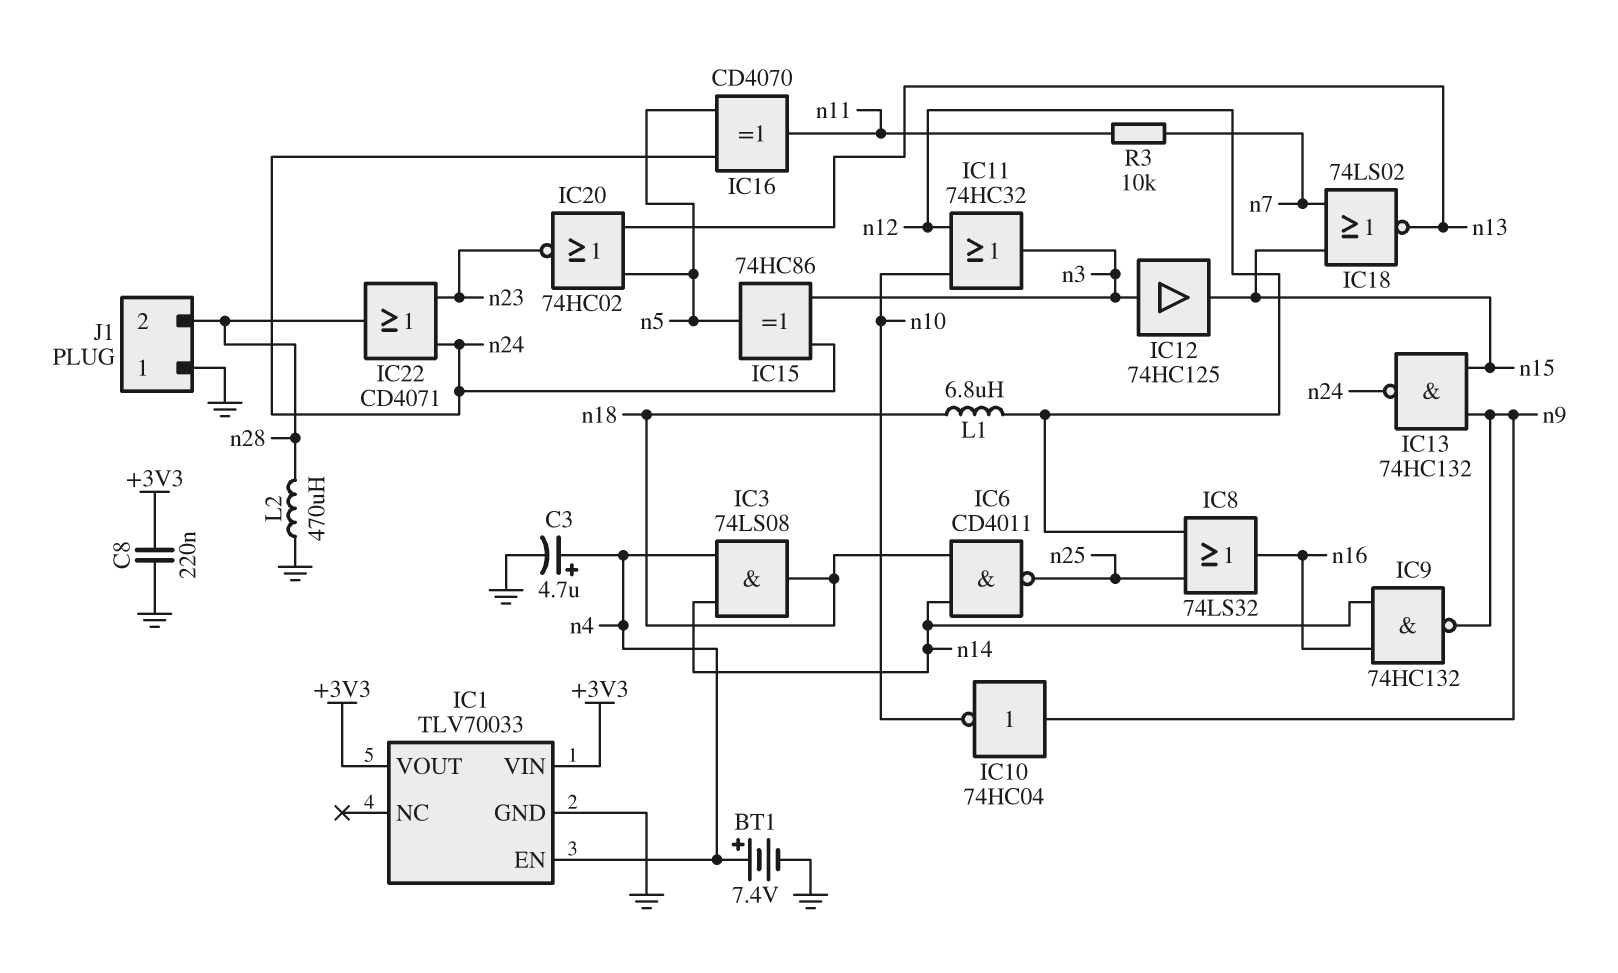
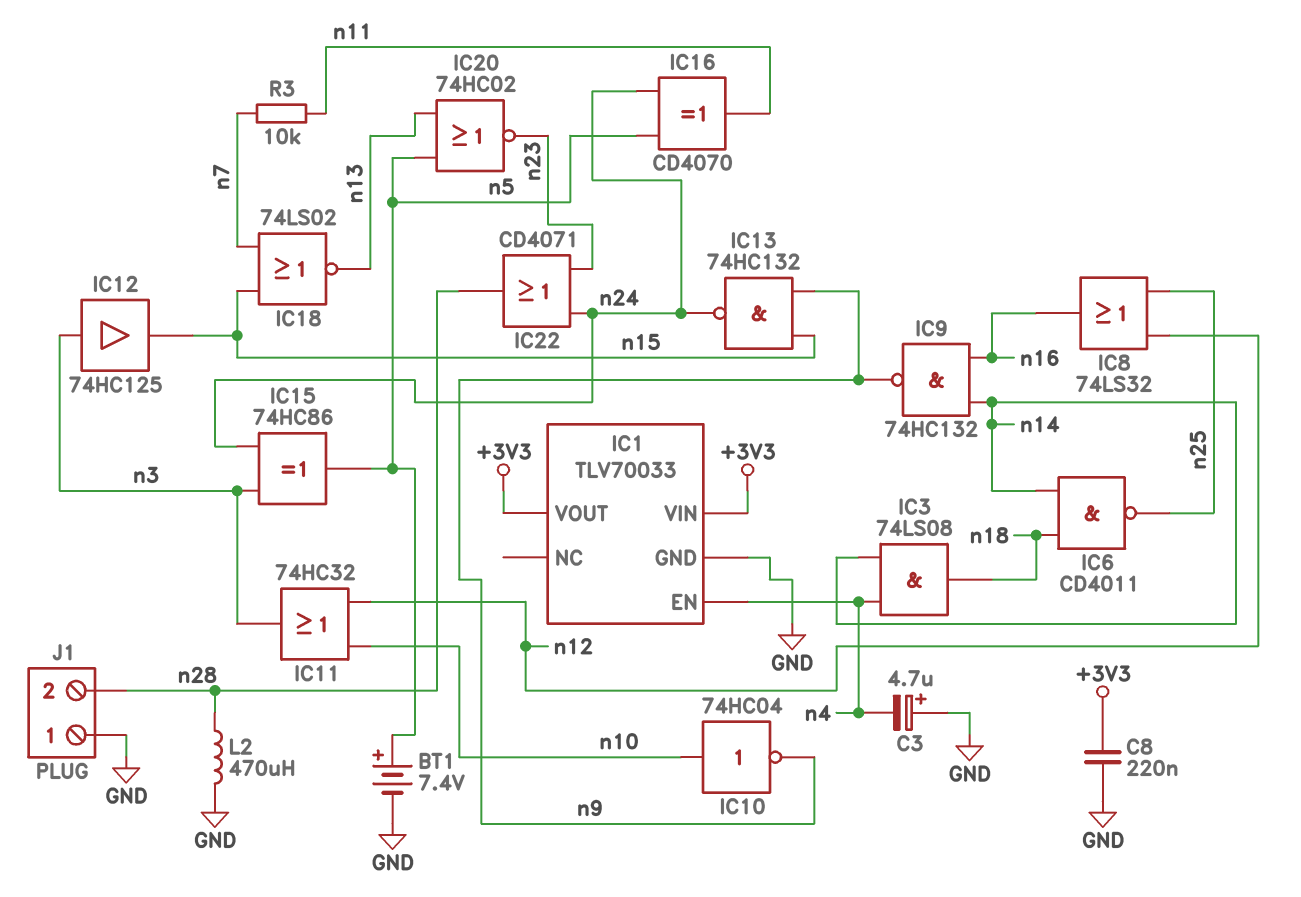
BT1: 7.4V (plus n4, minus GND) -> 7.4V (plus n5, minus GND)
C3: 4.7uF (plus n4, minus GND) -> 4.7uF (plus GND, minus n4)
IC10: NOT 74HC04 (in n9, out n10) -> NOT 74HC04 (in n10, out n9)
L1: 6.8uH (n12, n18) -> none

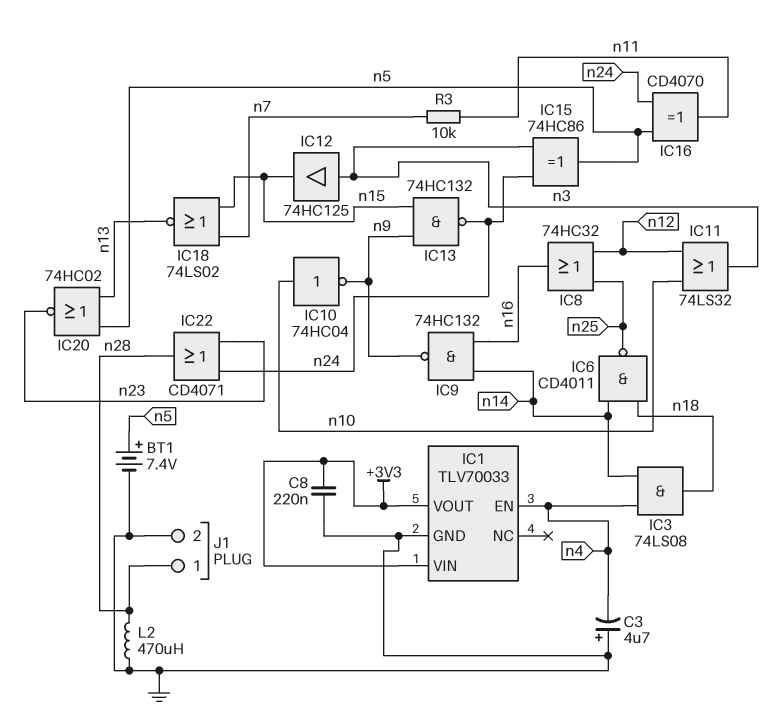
IC8: OR 74LS32 (in n12, in n25, out n16) -> OR 74HC32 (in n12, in n25, out n16)
IC11: OR 74HC32 (in n10, in n12, out n3) -> OR 74LS32 (in n10, in n12, out n3)
J1 pin 1: GND -> n28
J1 pin 2: n28 -> GND

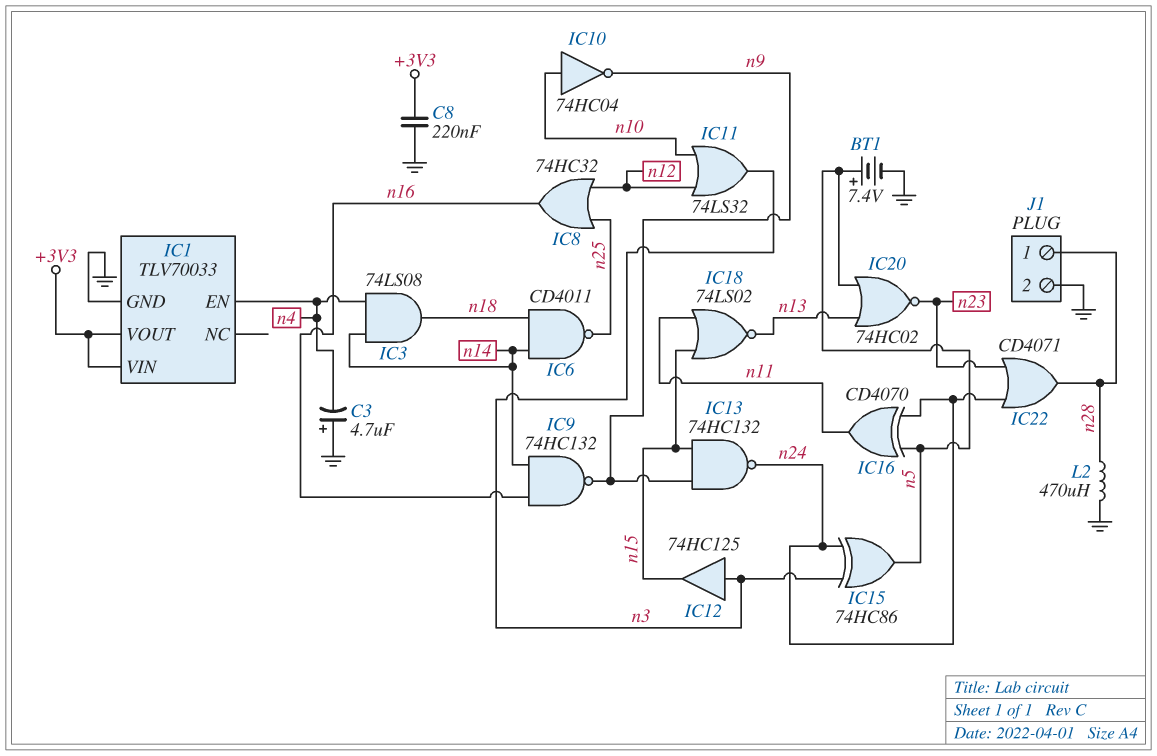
IC18: NOR 74LS02 (in n7, in n15, out n13) -> NOR 74LS02 (in n11, in n15, out n13)
R3: 10k (n7, n11) -> none

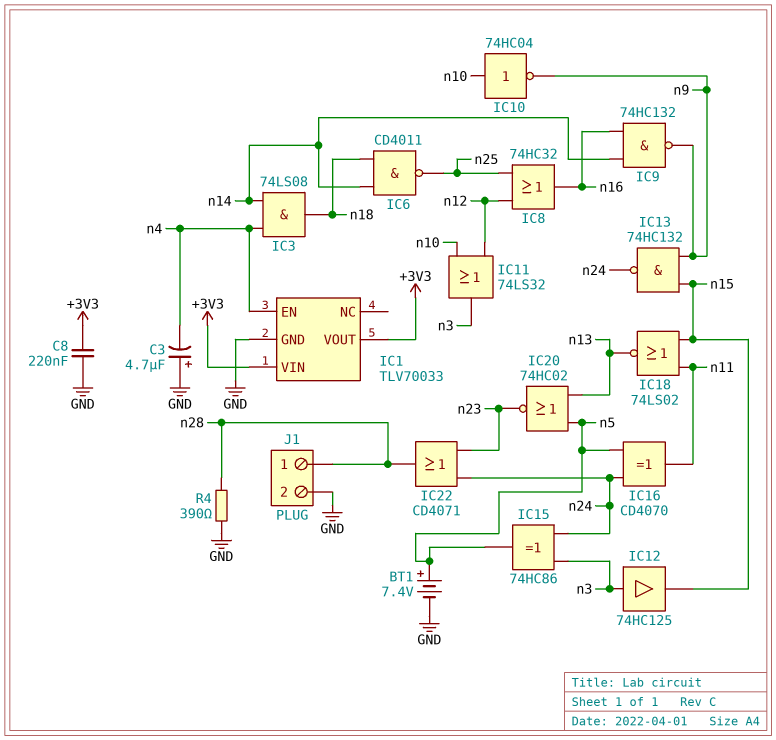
L2: 470uH (GND, n28) -> none
R4: none -> 390 (GND, n28)

